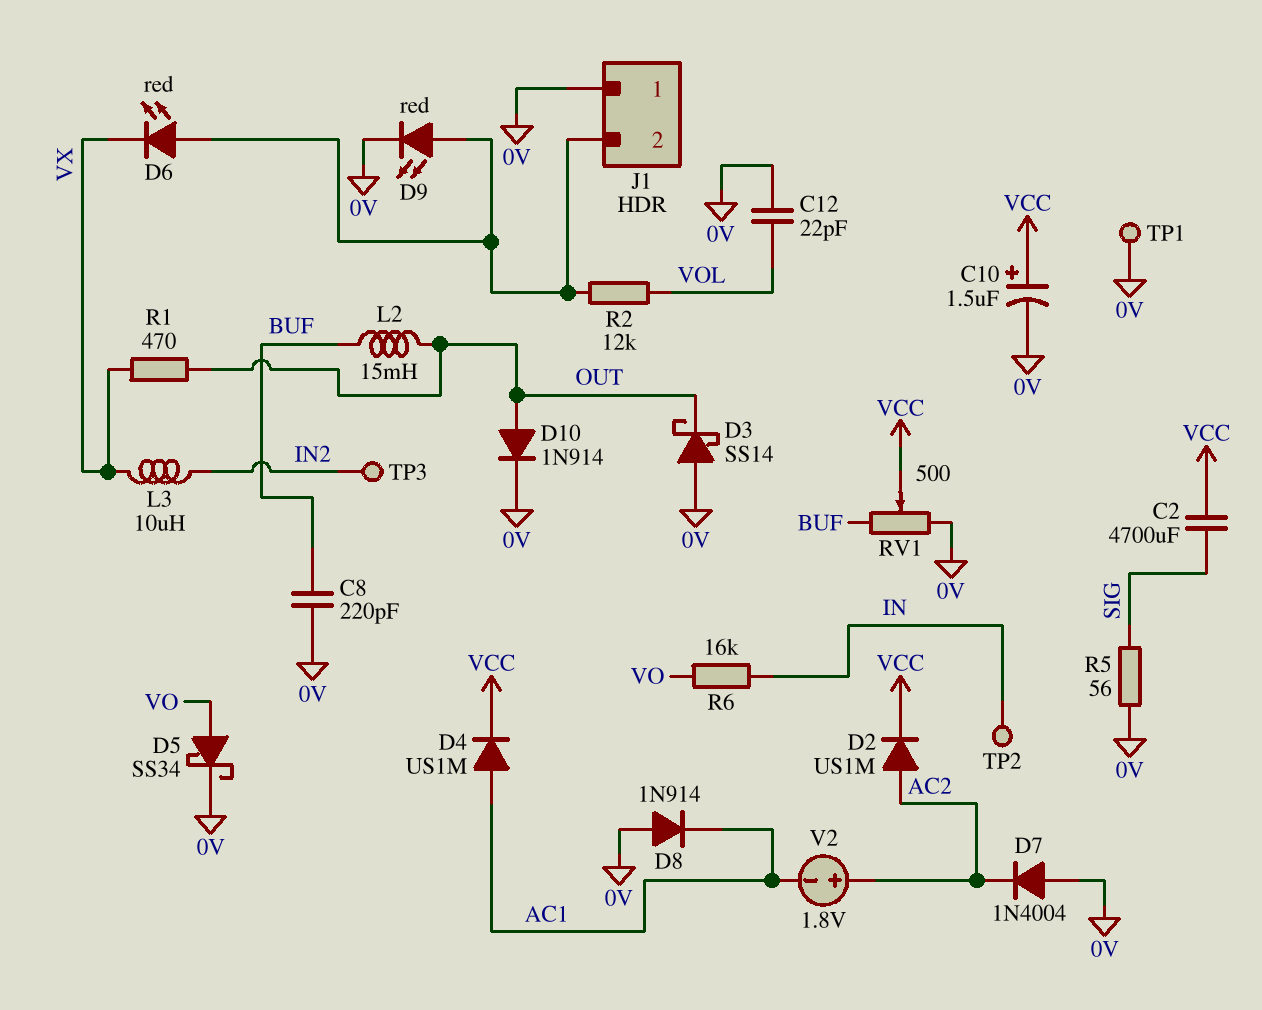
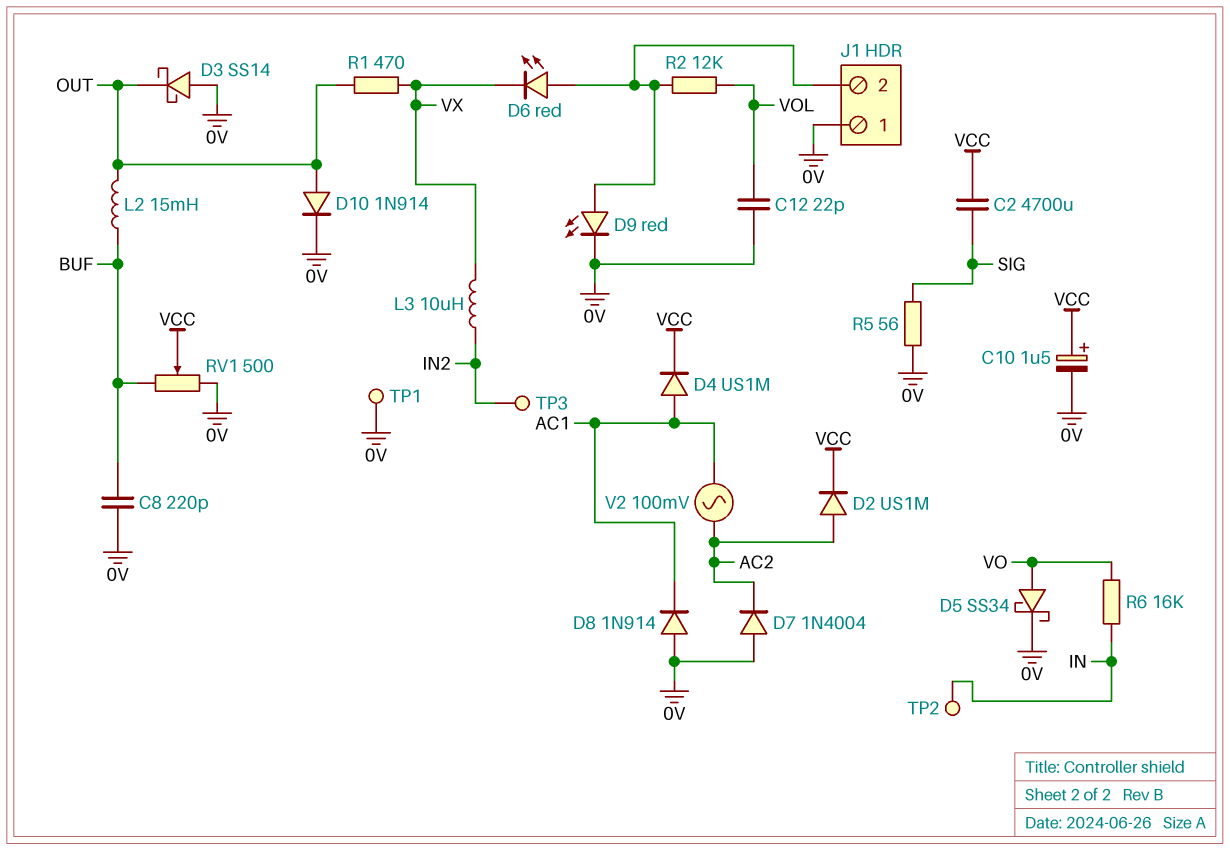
V2: 1.8V (plus AC2, minus AC1) -> AC 100mV (AC1, AC2)

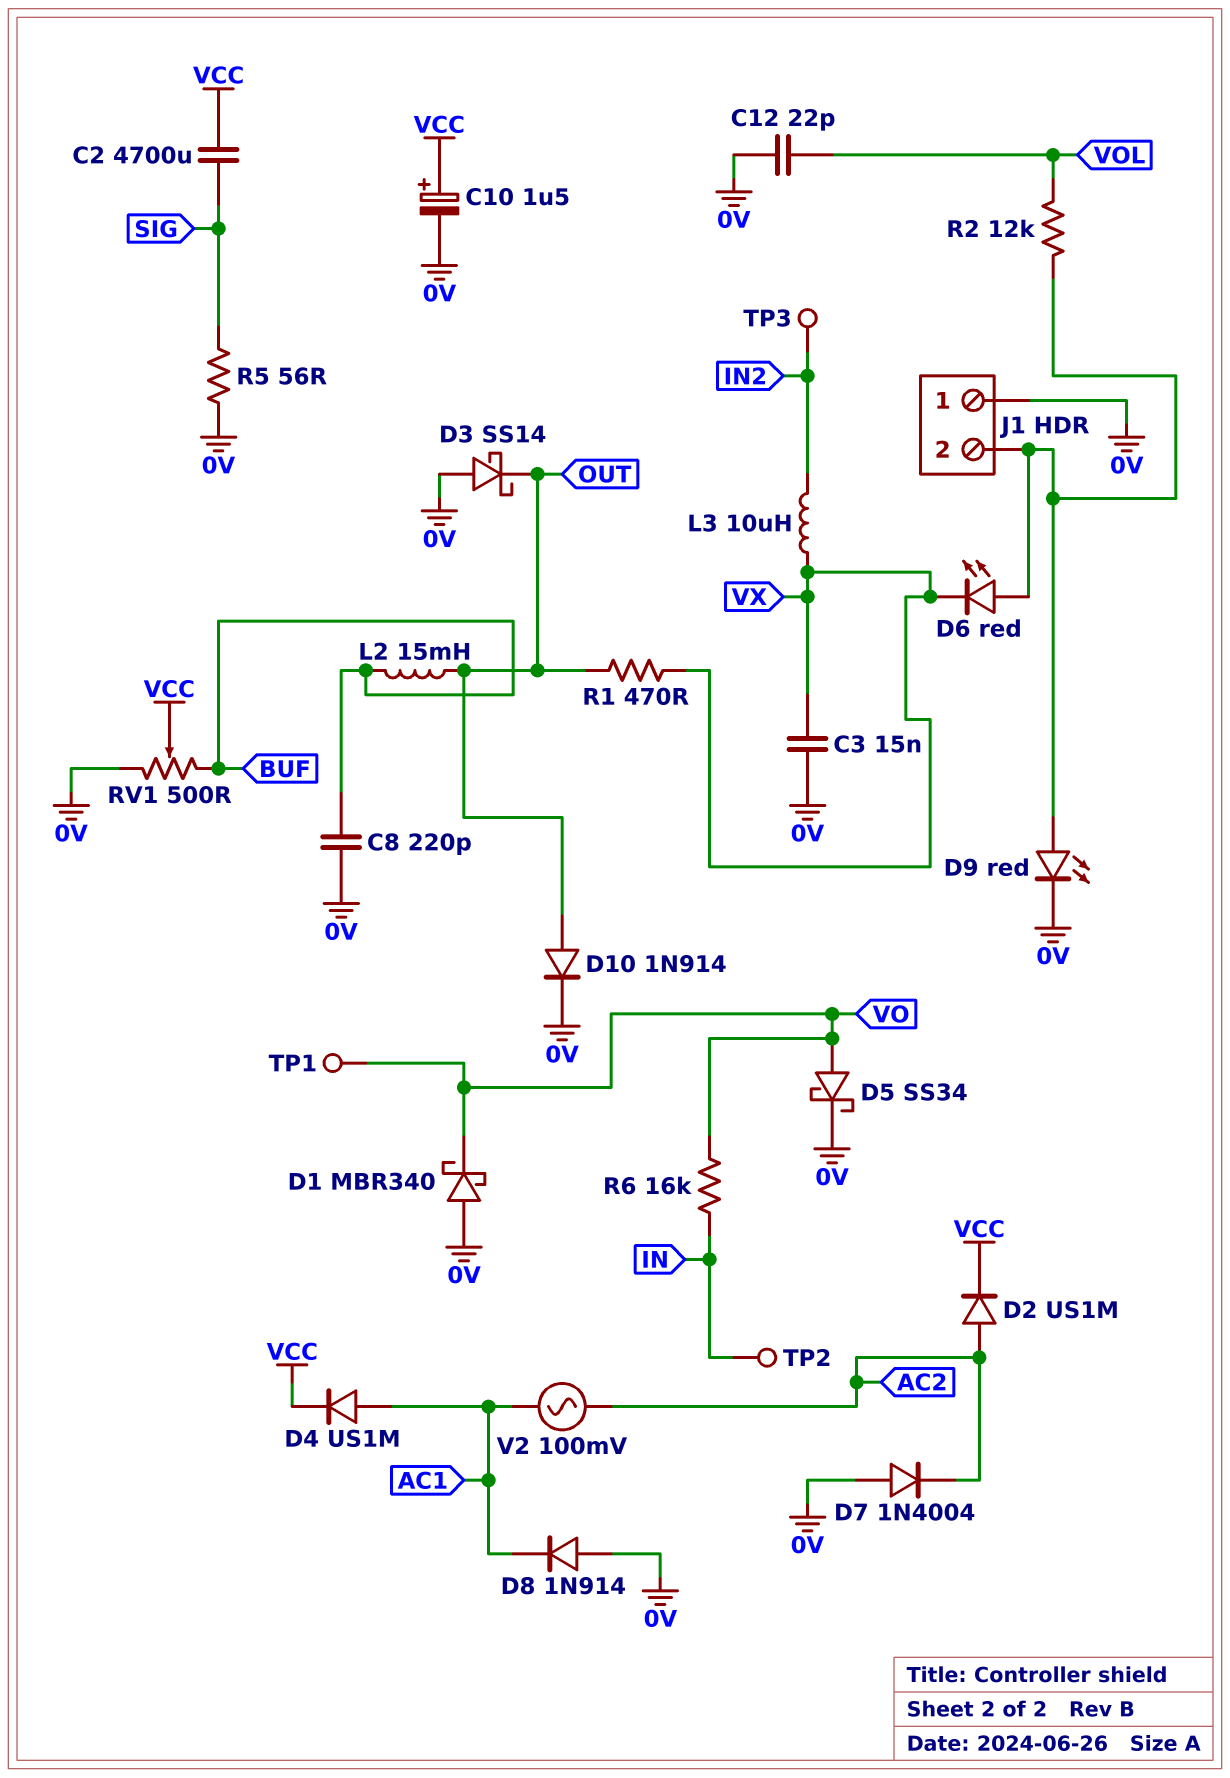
C3: none -> 15nF (0V, VX)
D1: none -> schottky MBR340 (A 0V, K VO)
TP1: test point (0V) -> test point (VO)

